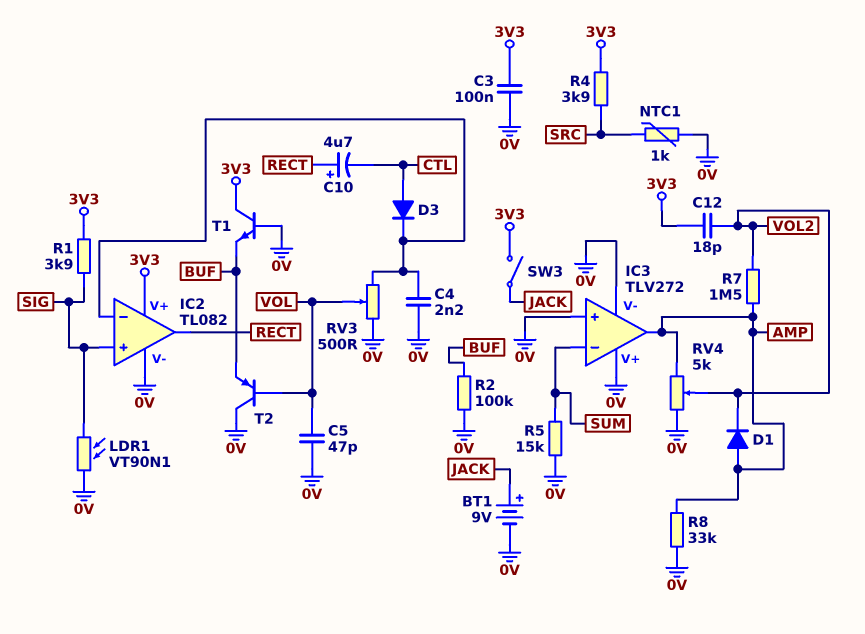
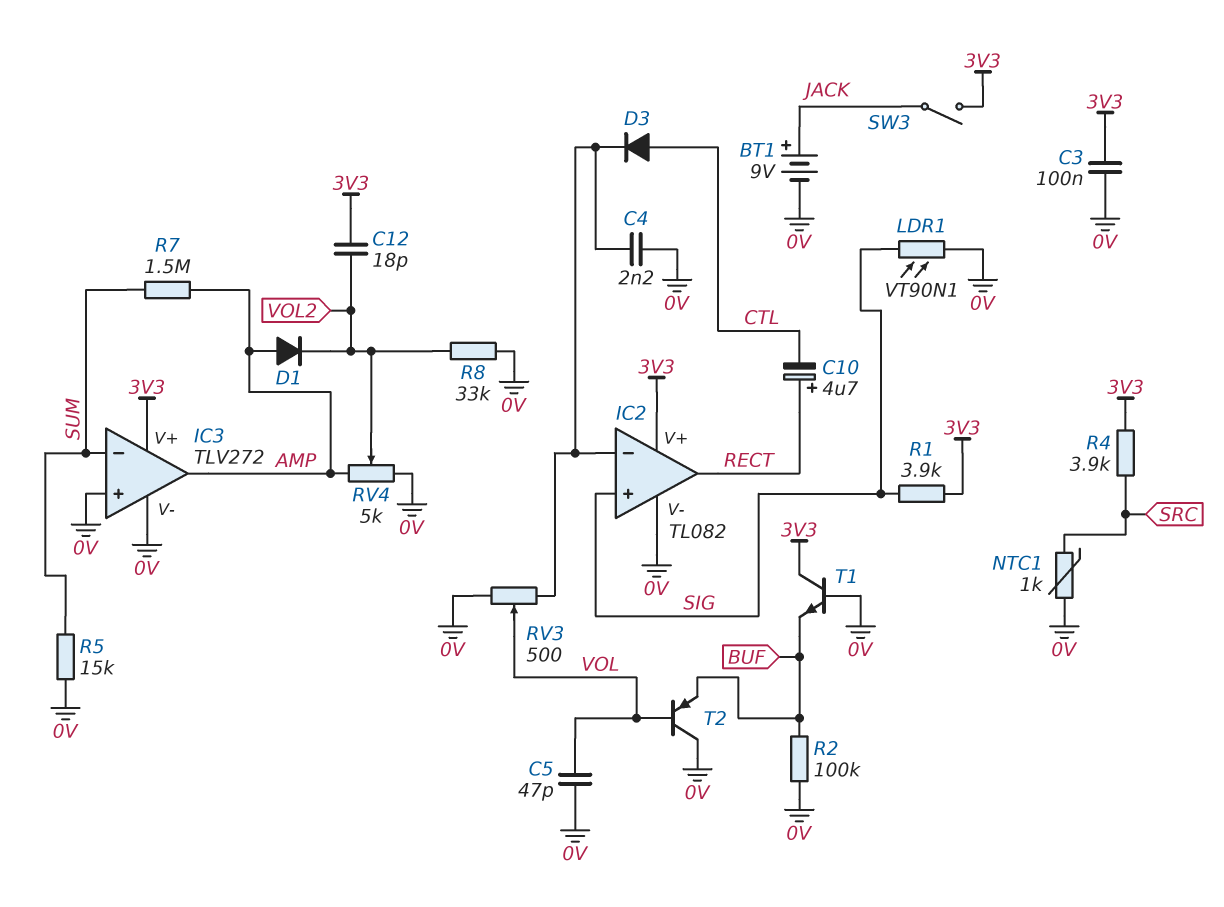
IC3 pin V+: 0V -> 3V3
R7: 1.5M (AMP, VOL2) -> 1.5M (AMP, SUM)
R8: 33k (0V, AMP) -> 33k (0V, VOL2)

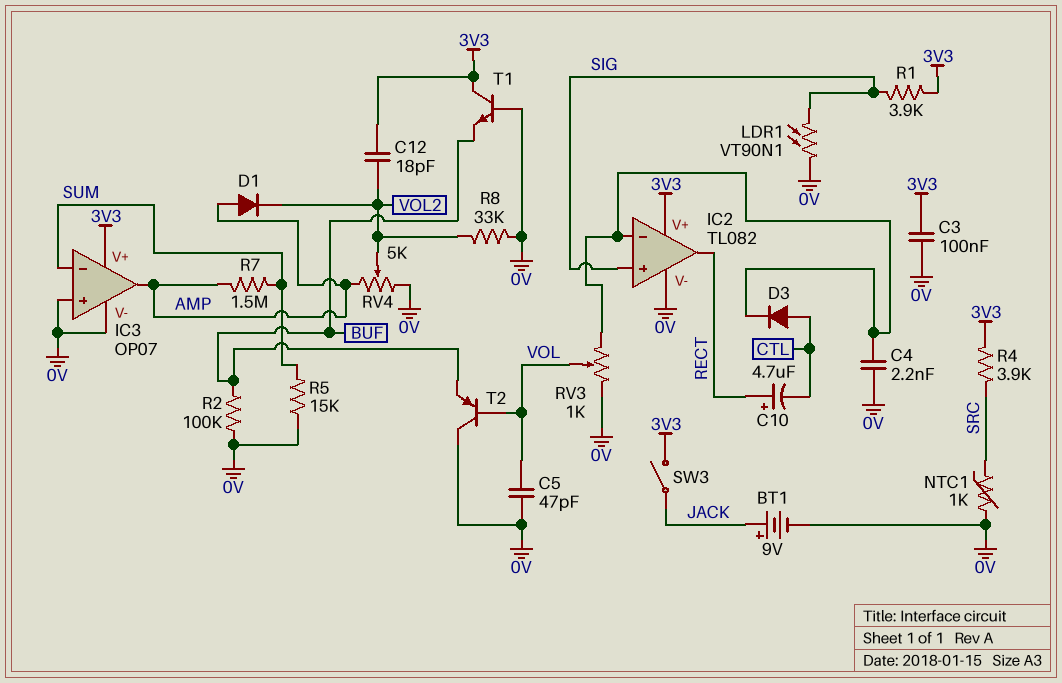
IC3: TLV272 -> OP07
RV3: 500 (0V, IC2/in-, wiper VOL) -> 1k (0V, IC2/in-, wiper VOL)

